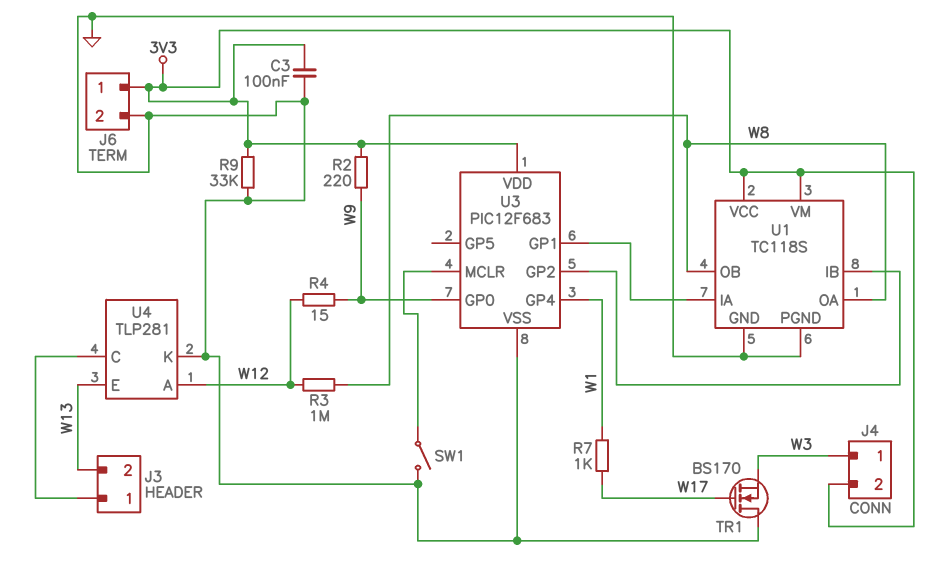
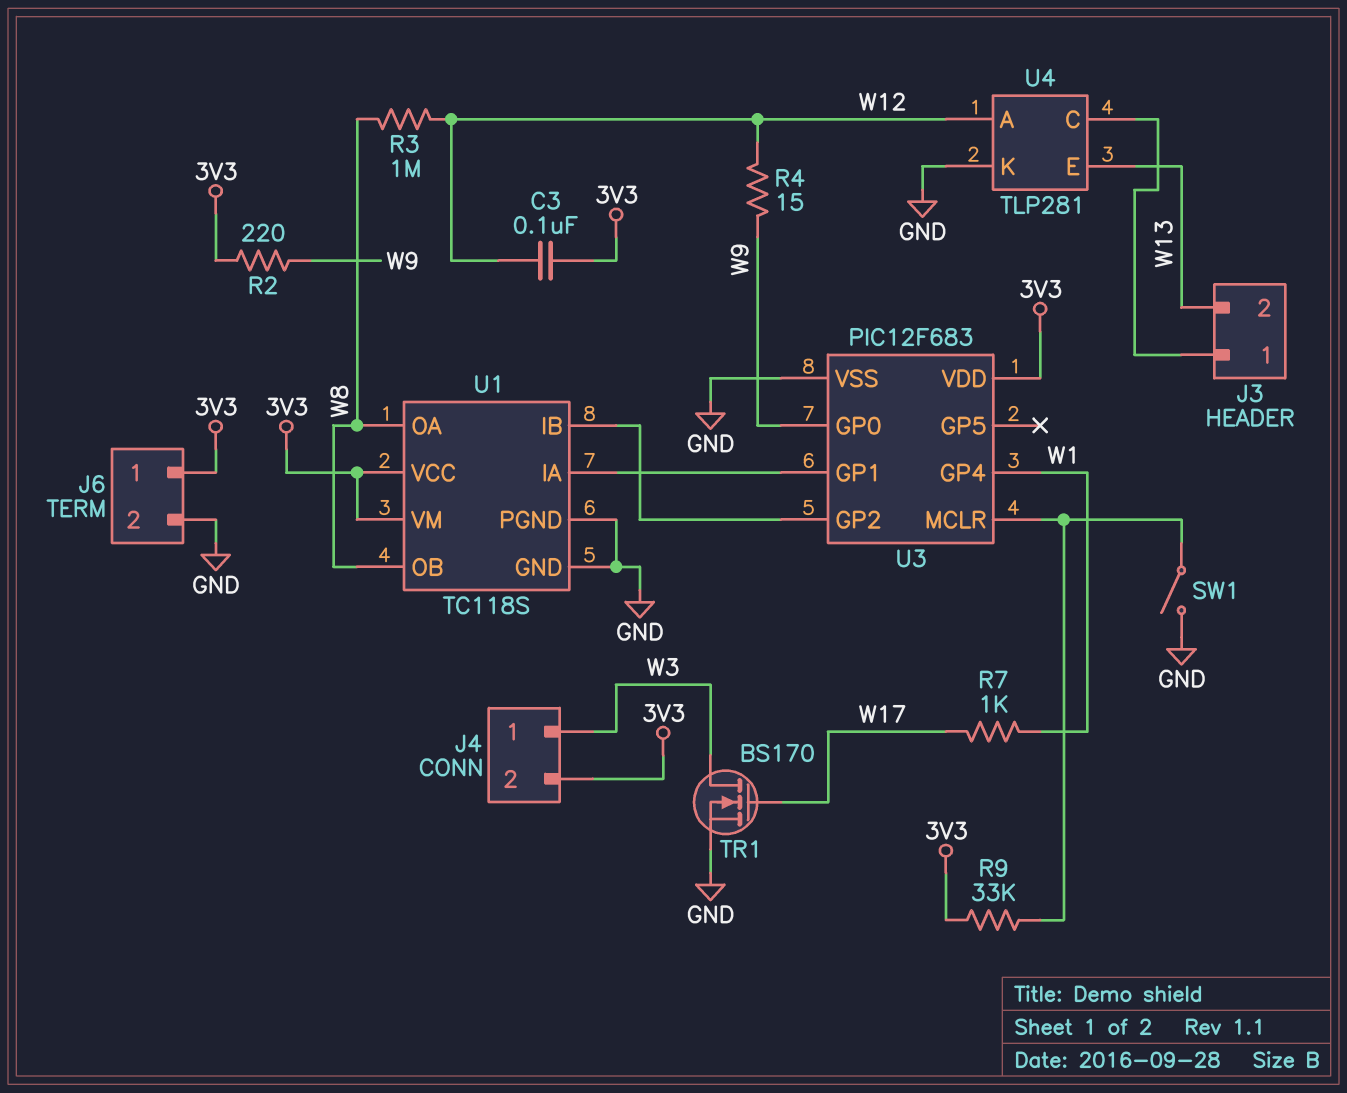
C3: 100nF (3V3, GND) -> 100nF (3V3, W12)
R9: 33k (3V3, GND) -> 33k (3V3, U3/MCLR)
TR1: NMOS BS170 (G W17, D GND, S W3) -> NMOS BS170 (G W17, D W3, S GND)

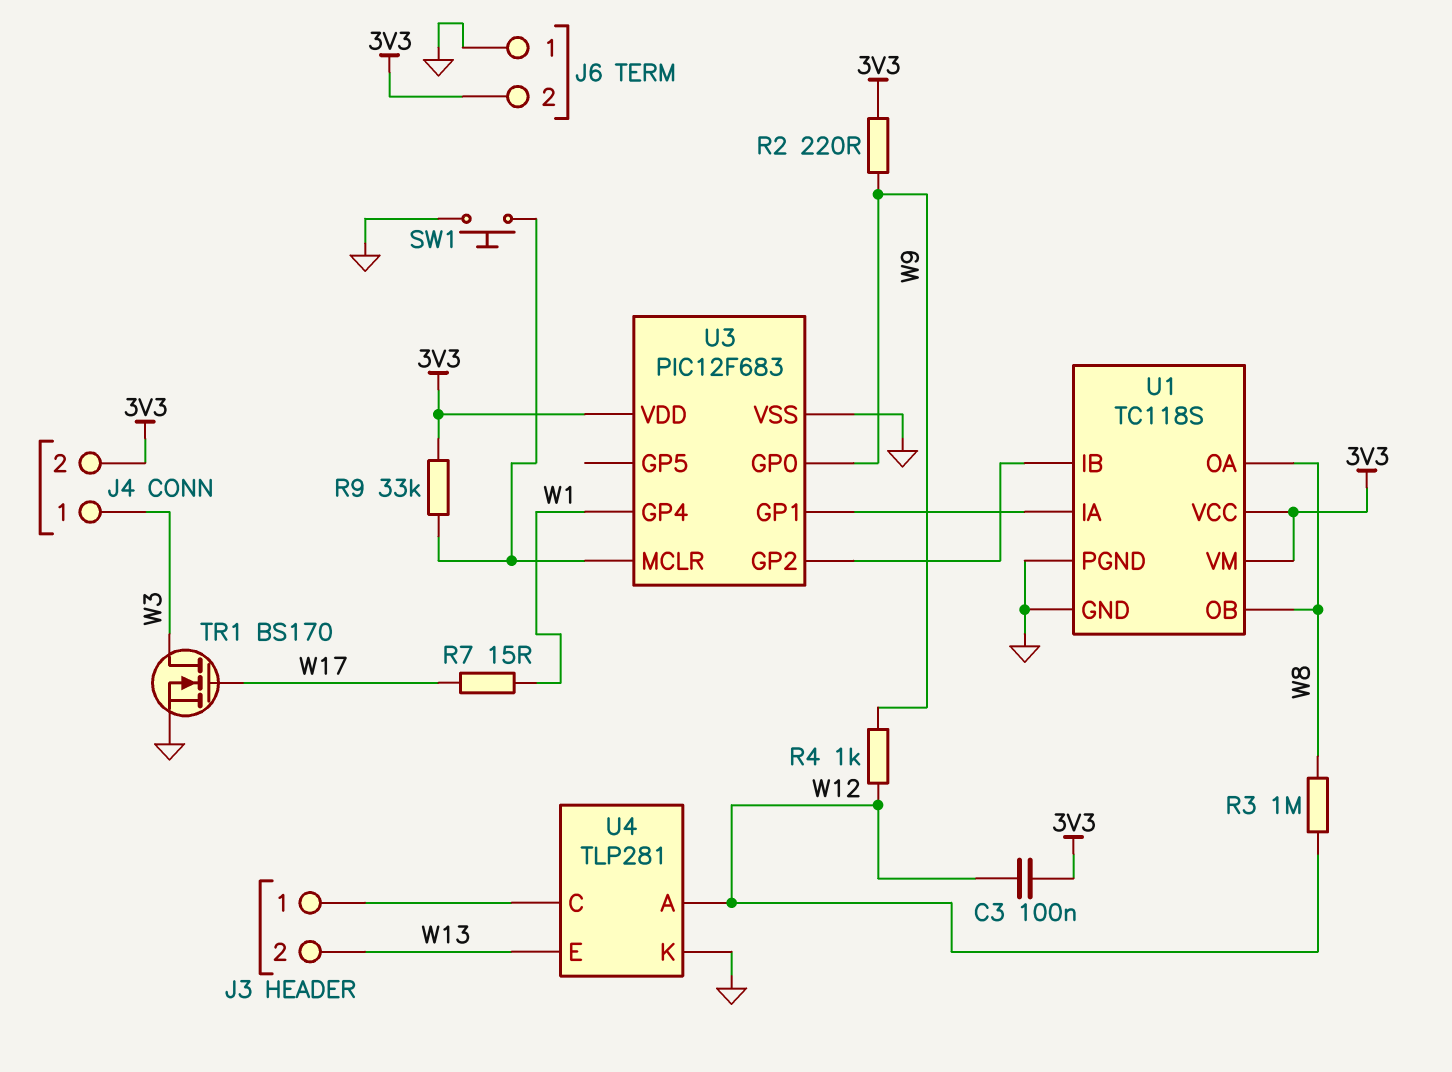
J6 pin 1: 3V3 -> GND
J6 pin 2: GND -> 3V3
R4: 15 (W9, W12) -> 1k (W9, W12)
R7: 1k (W1, W17) -> 15 (W1, W17)
SW1: switch (GND, U3/MCLR) -> button (GND, U3/MCLR)

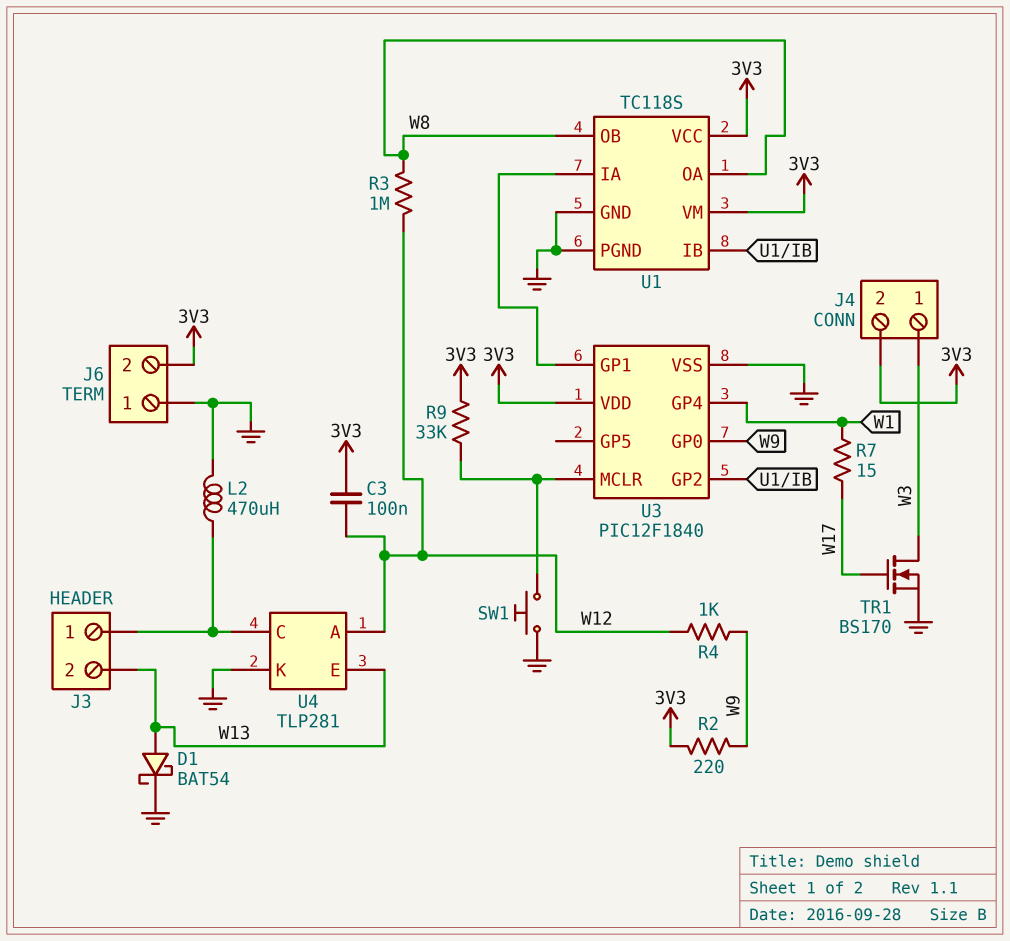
D1: none -> schottky BAT54 (A W13, K GND)
L2: none -> 470uH (GND, J3/1)
U3: PIC12F683 -> PIC12F1840

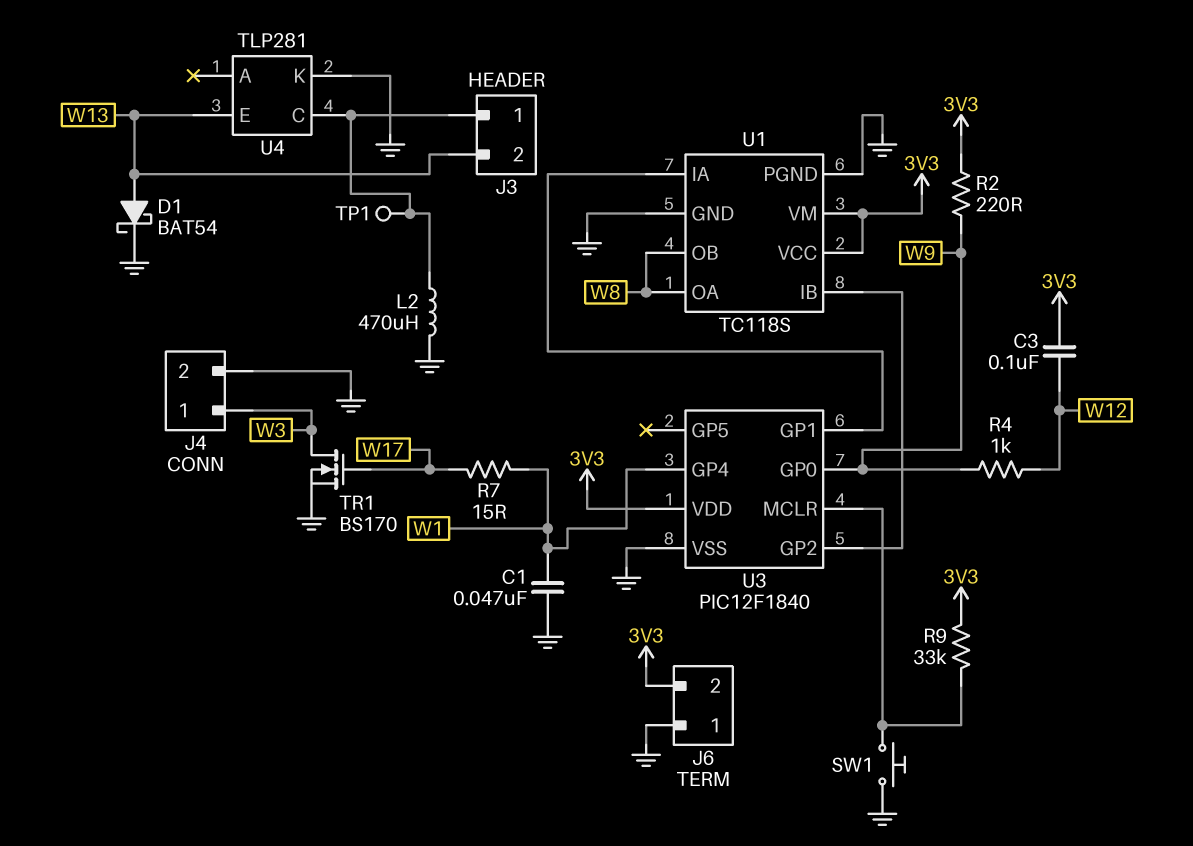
C1: none -> 47nF (GND, W1)
J4 pin 2: 3V3 -> GND
R3: 1M (W8, W12) -> none
TP1: none -> test point (J3/1)
U4 pin A: W12 -> none

